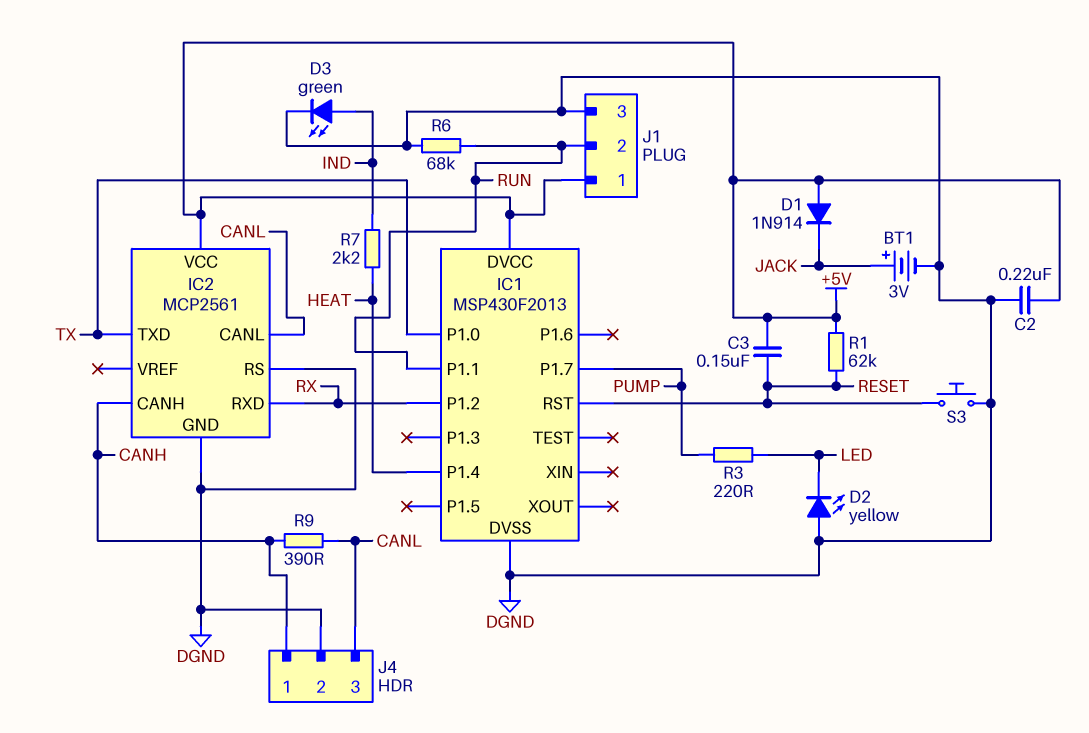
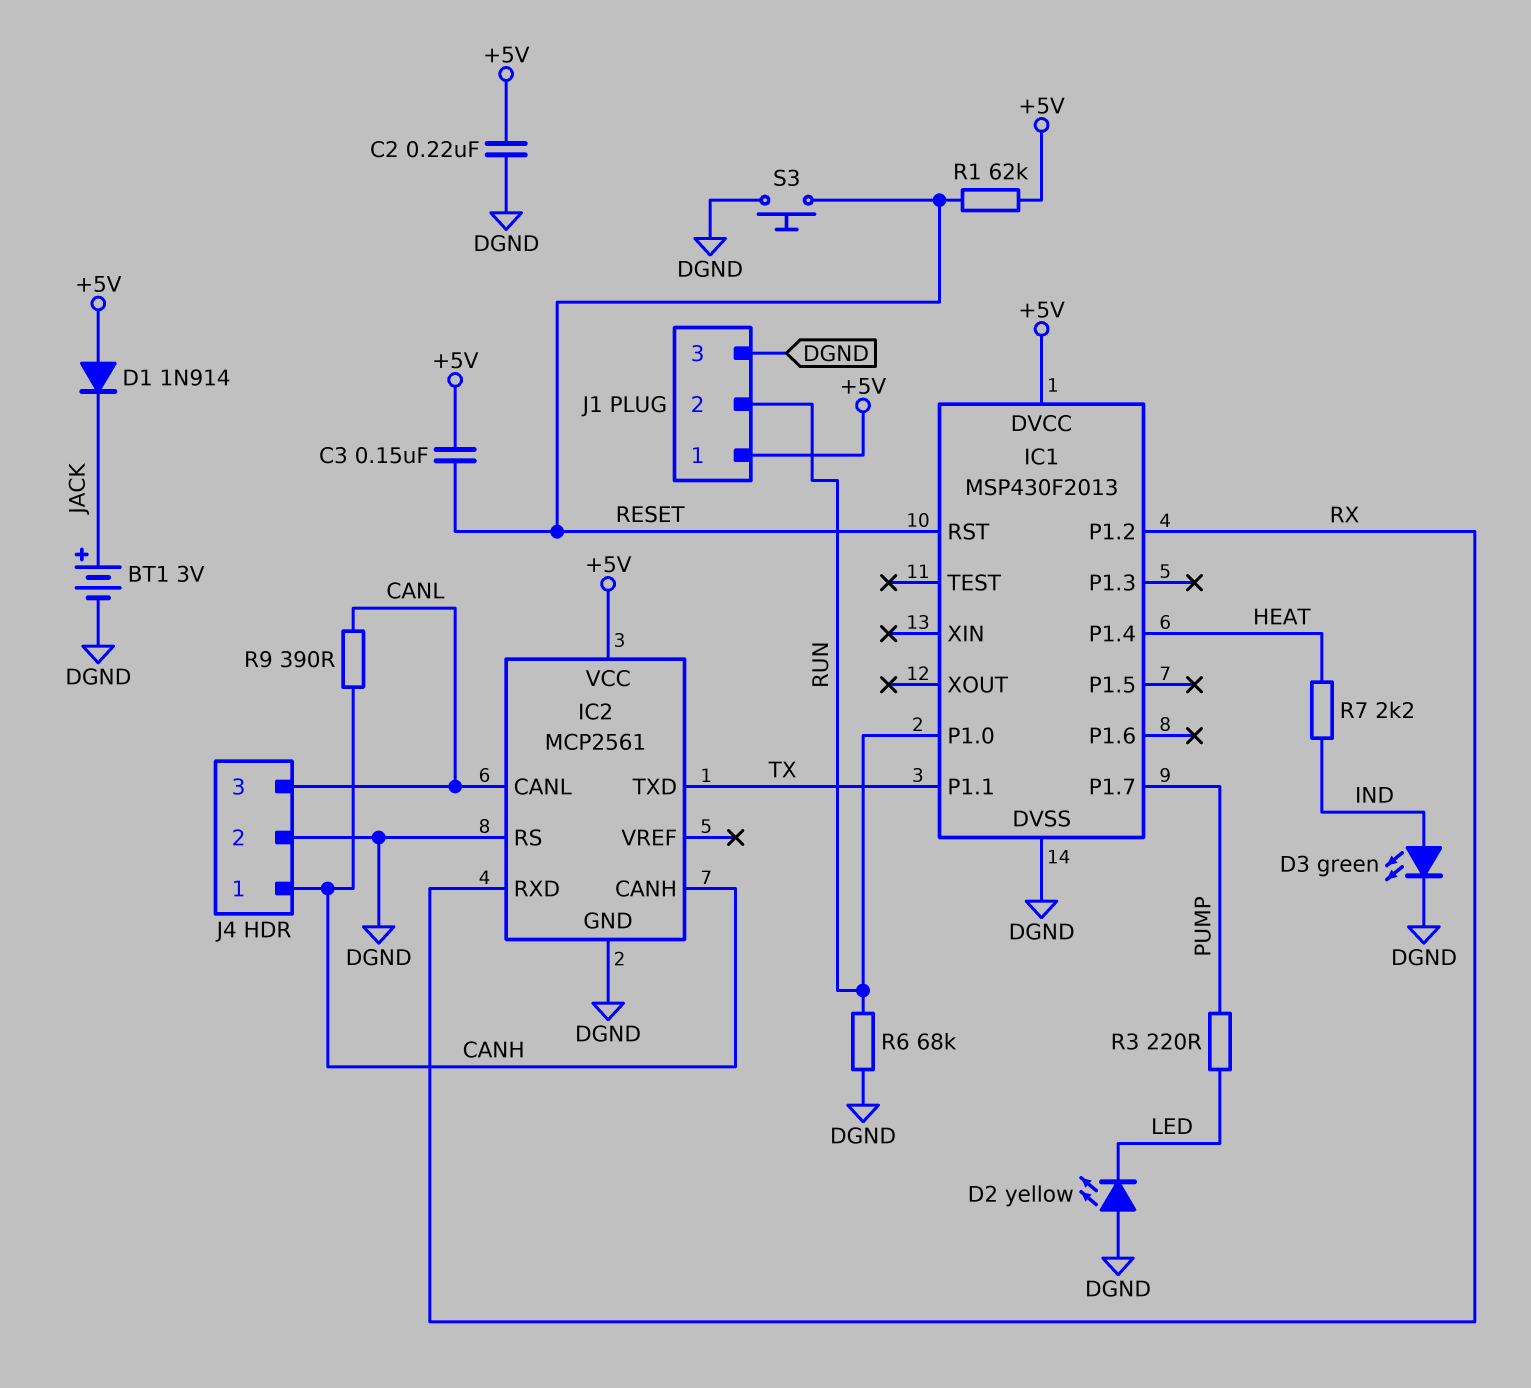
IC1 pin P1.0: TX -> RUN
IC1 pin P1.1: RUN -> TX

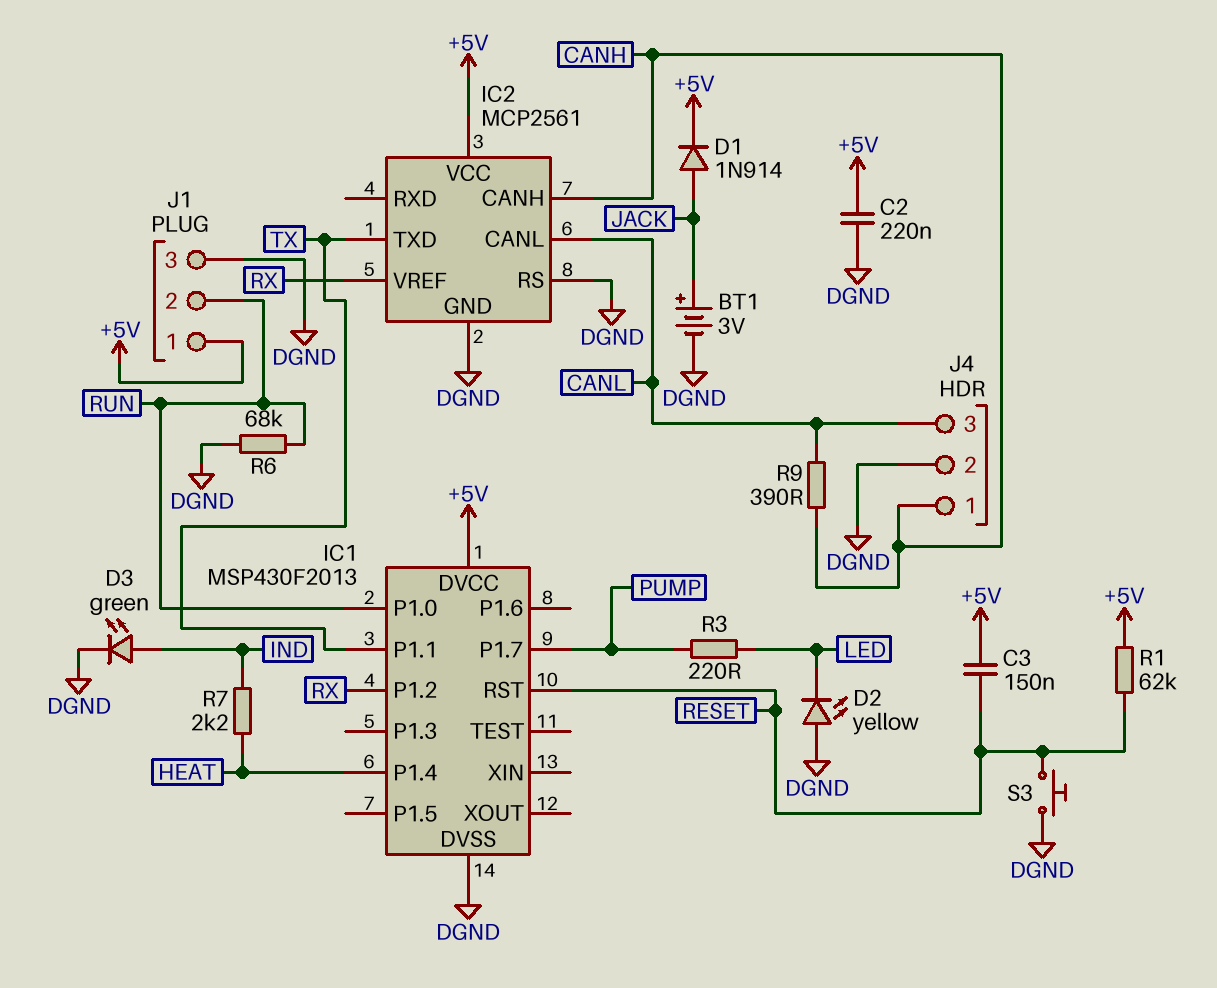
D1: diode 1N914 (A +5V, K JACK) -> diode 1N914 (A JACK, K +5V)
IC2 pin RXD: RX -> none
IC2 pin VREF: none -> RX

